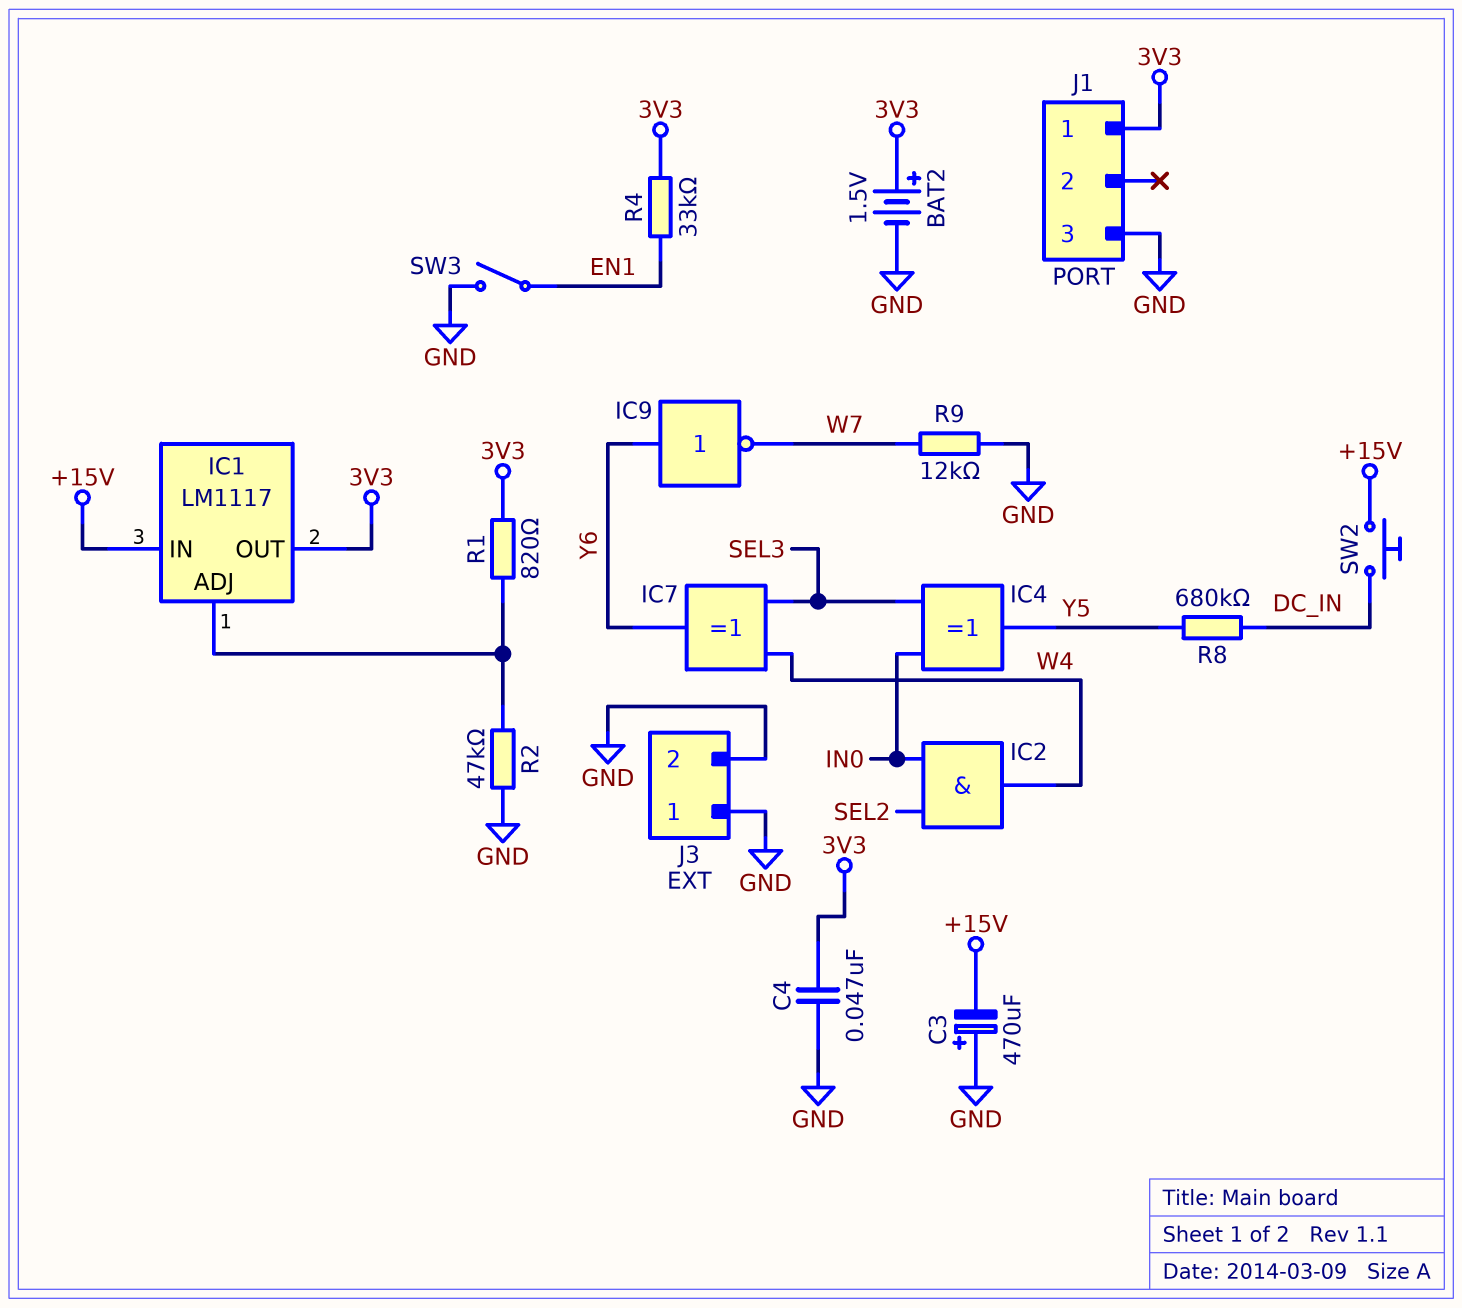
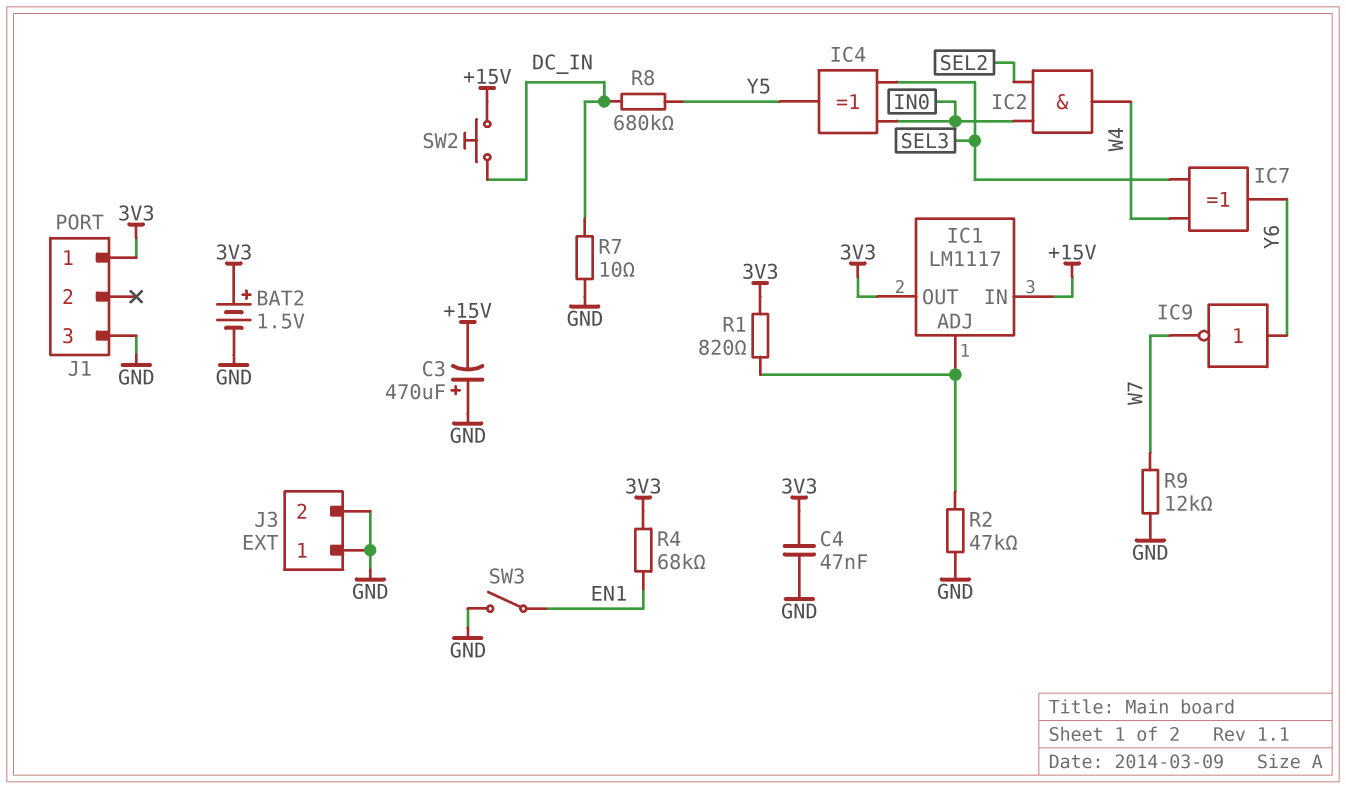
R4: 33k (3V3, EN1) -> 68k (3V3, EN1)
R7: none -> 10 (DC_IN, GND)

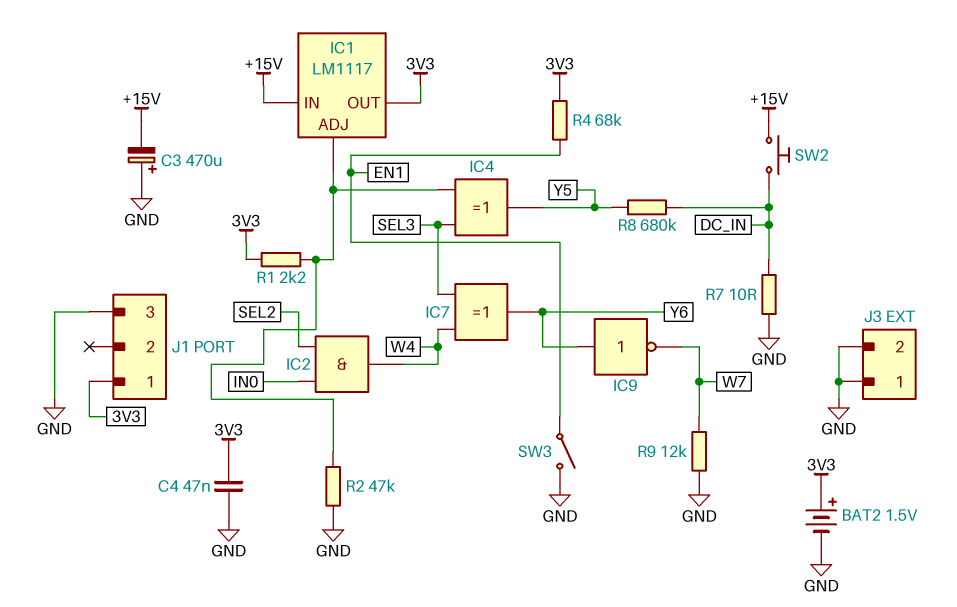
IC4: XOR (in IN0, in SEL3, out Y5) -> XOR (in IC1/ADJ, in SEL3, out Y5)
R1: 820 (3V3, IC1/ADJ) -> 2.2k (3V3, IC1/ADJ)

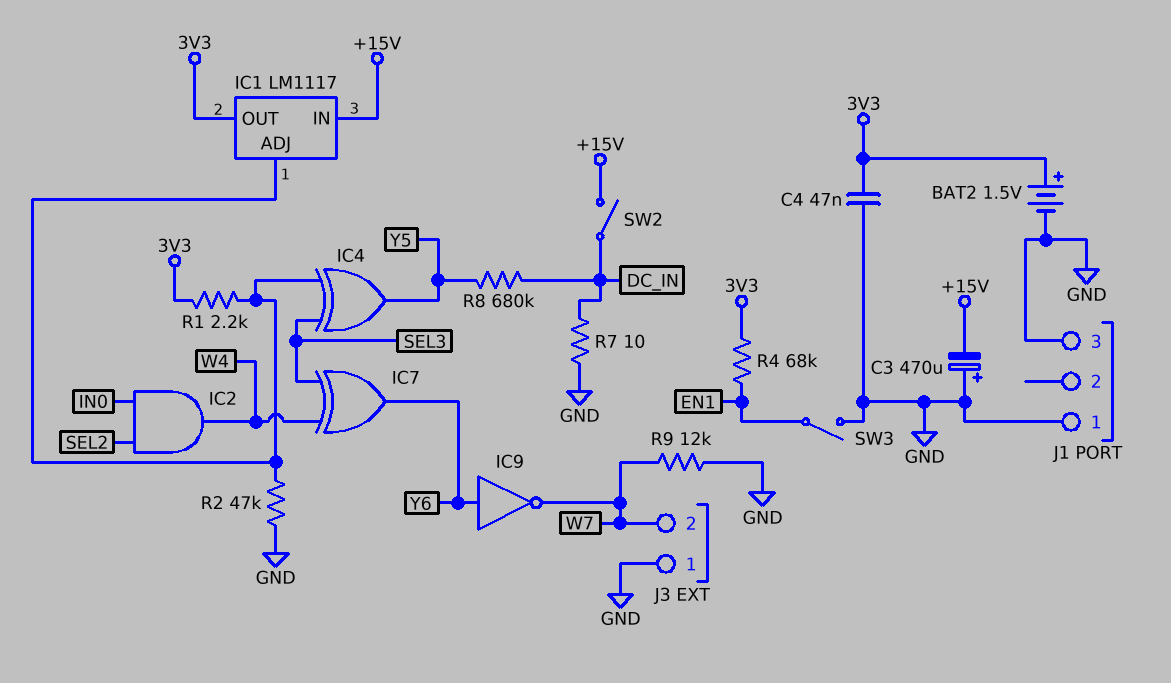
J1 pin 1: 3V3 -> GND
J3 pin 2: GND -> W7
SW2: button (+15V, DC_IN) -> switch (+15V, DC_IN)

